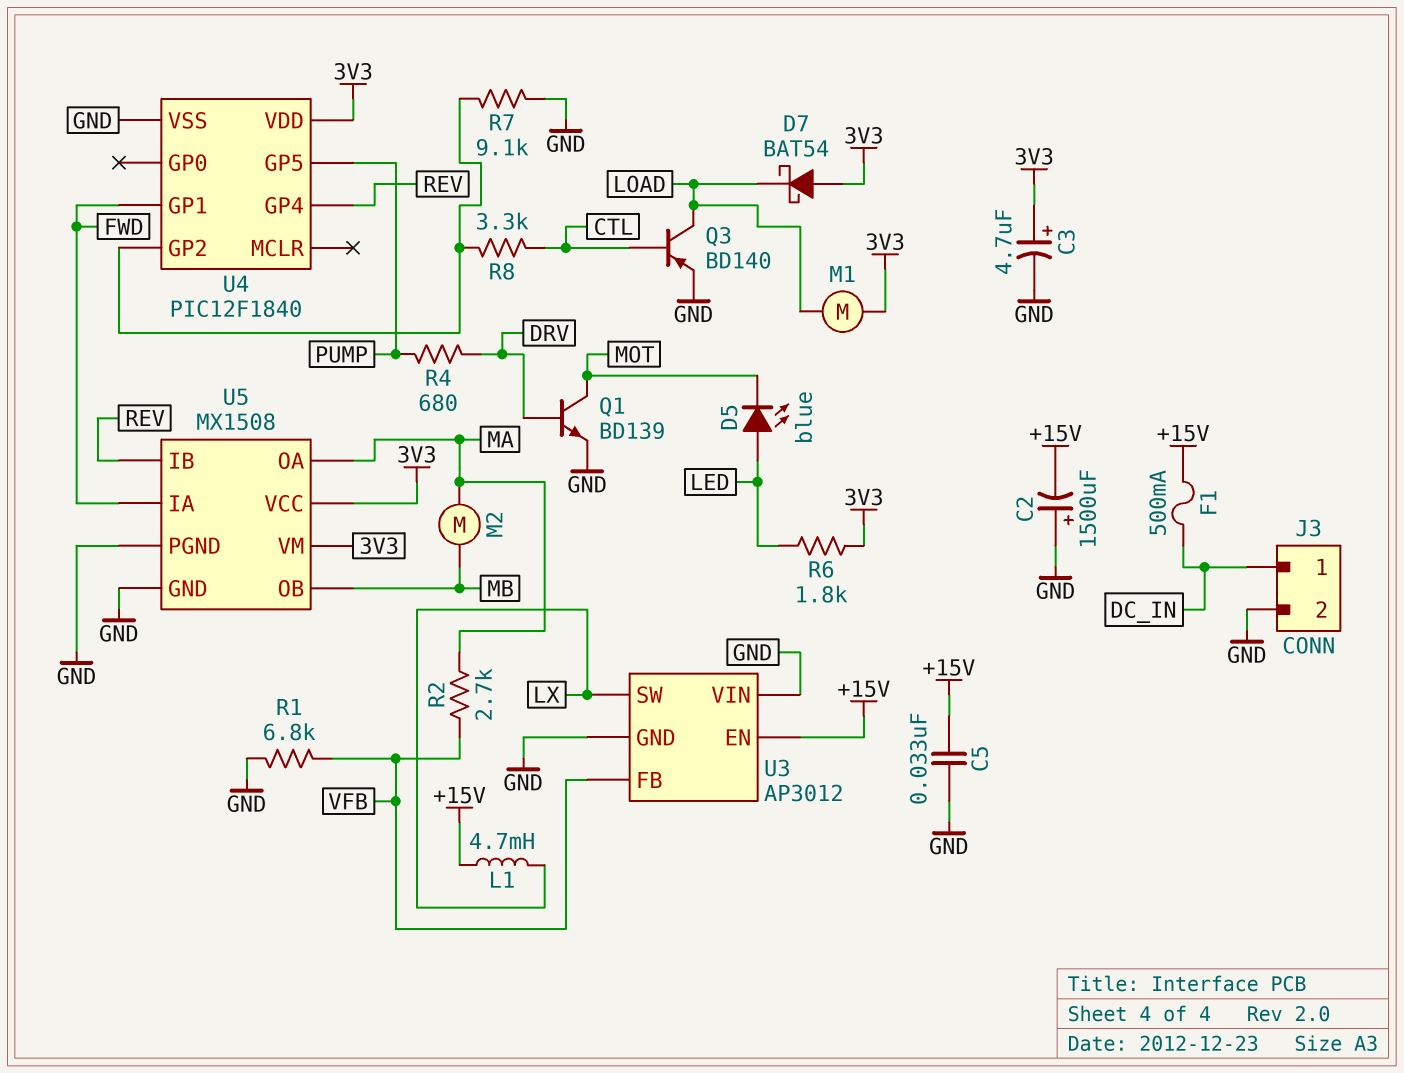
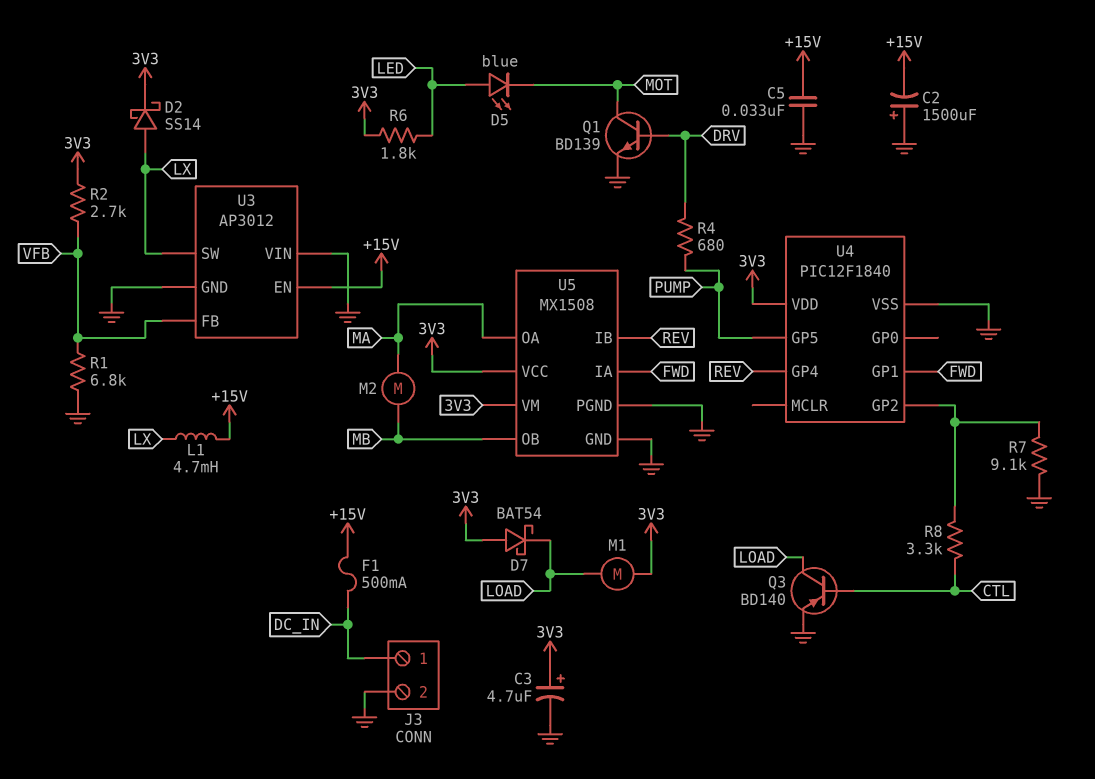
D2: none -> schottky SS14 (A LX, K 3V3)
R2: 2.7k (MA, VFB) -> 2.7k (3V3, VFB)

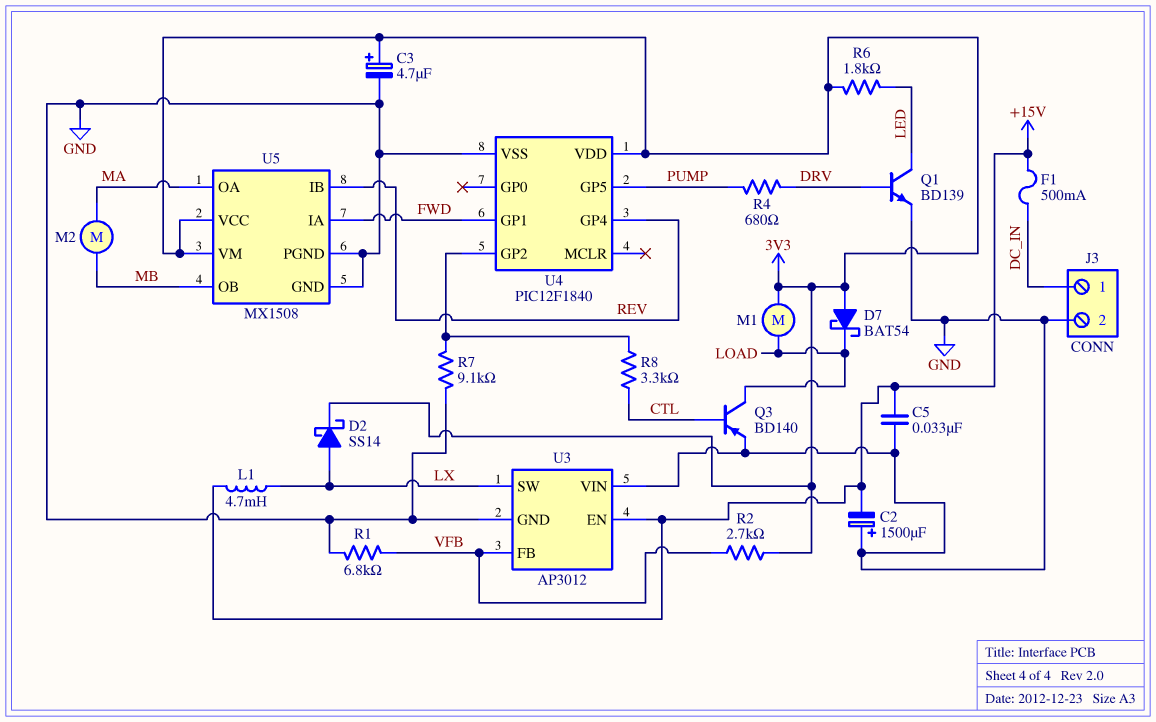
D5: LED blue (A LED, K MOT) -> none
Q1: NPN BD139 (B DRV, C MOT, E GND) -> NPN BD139 (B DRV, C LED, E GND)

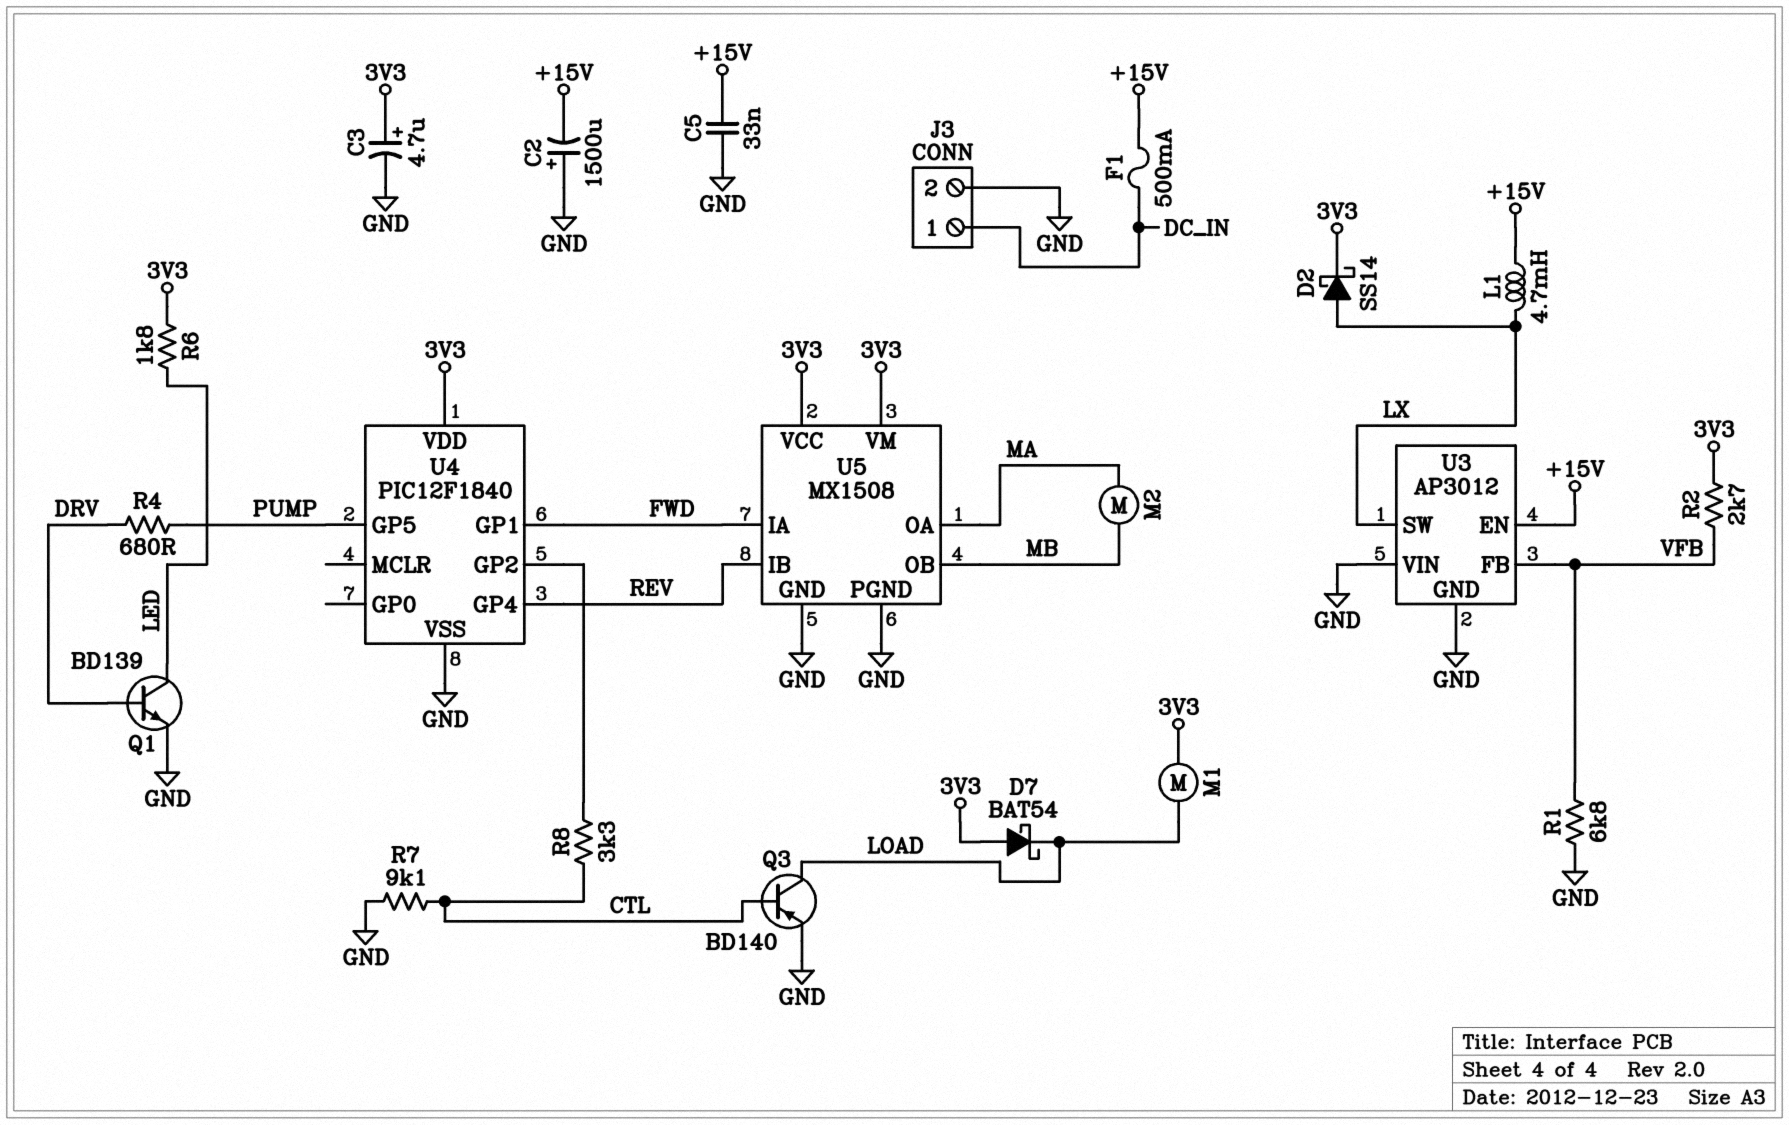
R7: 9.1k (GND, U4/GP2) -> 9.1k (CTL, GND)

